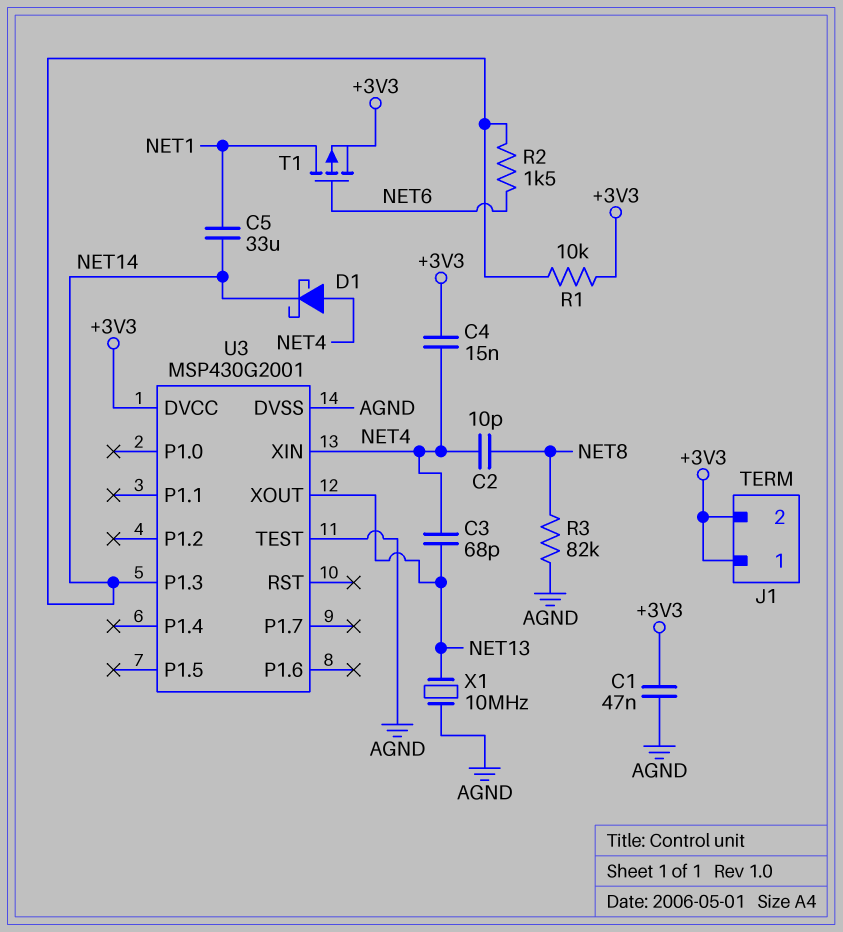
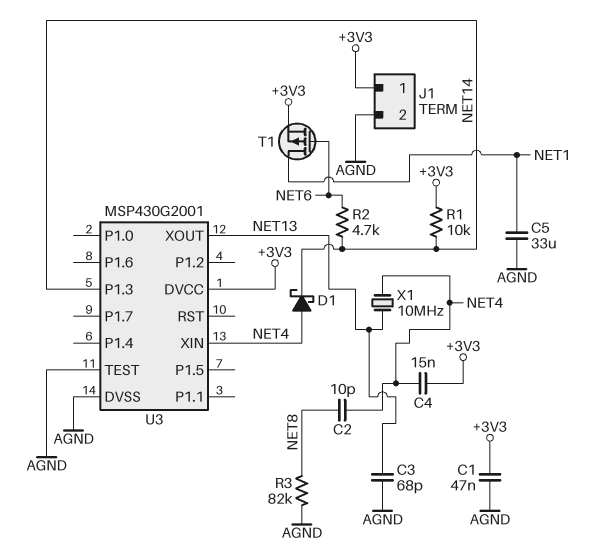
C3: 68pF (NET4, NET13) -> 68pF (AGND, NET13)
C5: 33uF (NET1, NET14) -> 33uF (AGND, NET1)
J1 pin 2: +3V3 -> AGND
R2: 1.5k (NET6, NET14) -> 4.7k (NET6, NET14)
X1: 10MHz (AGND, NET13) -> 10MHz (NET4, NET13)

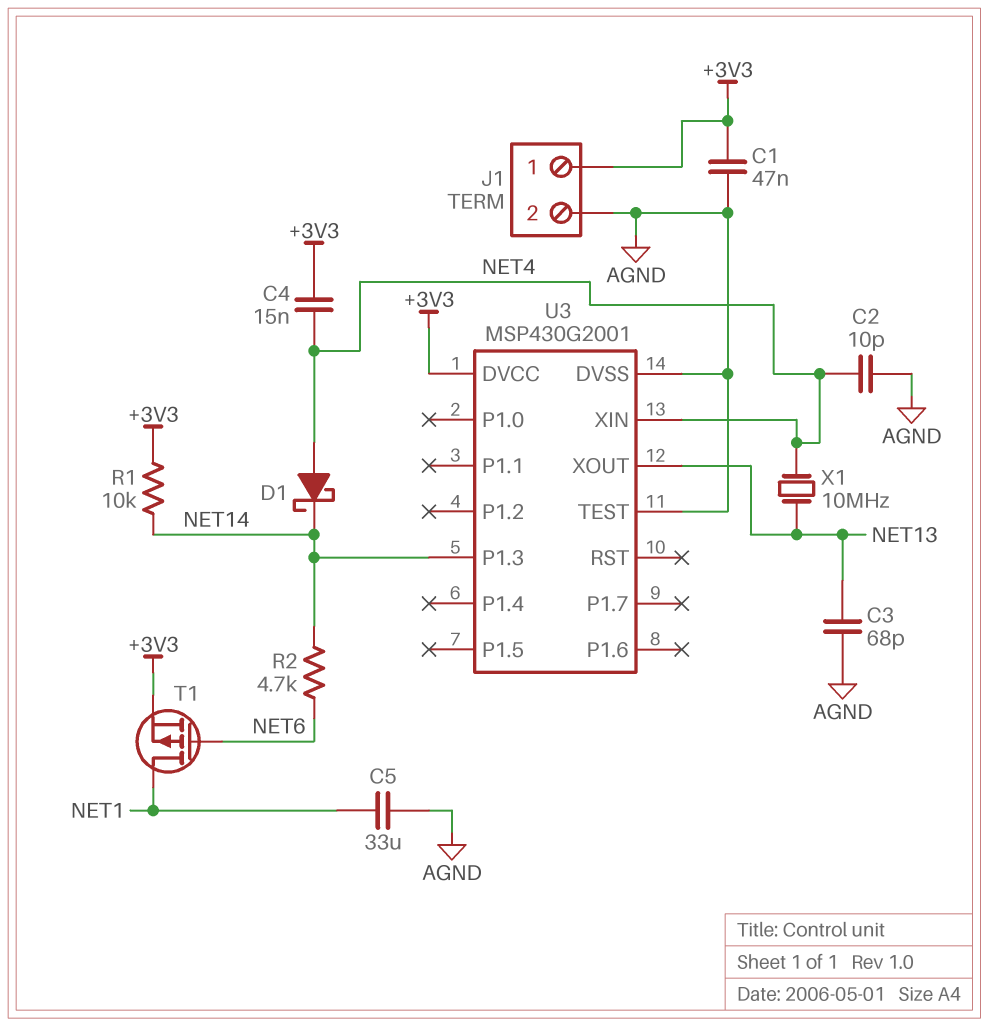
C2: 10pF (NET4, NET8) -> 10pF (AGND, NET4)
R3: 82k (AGND, NET8) -> none

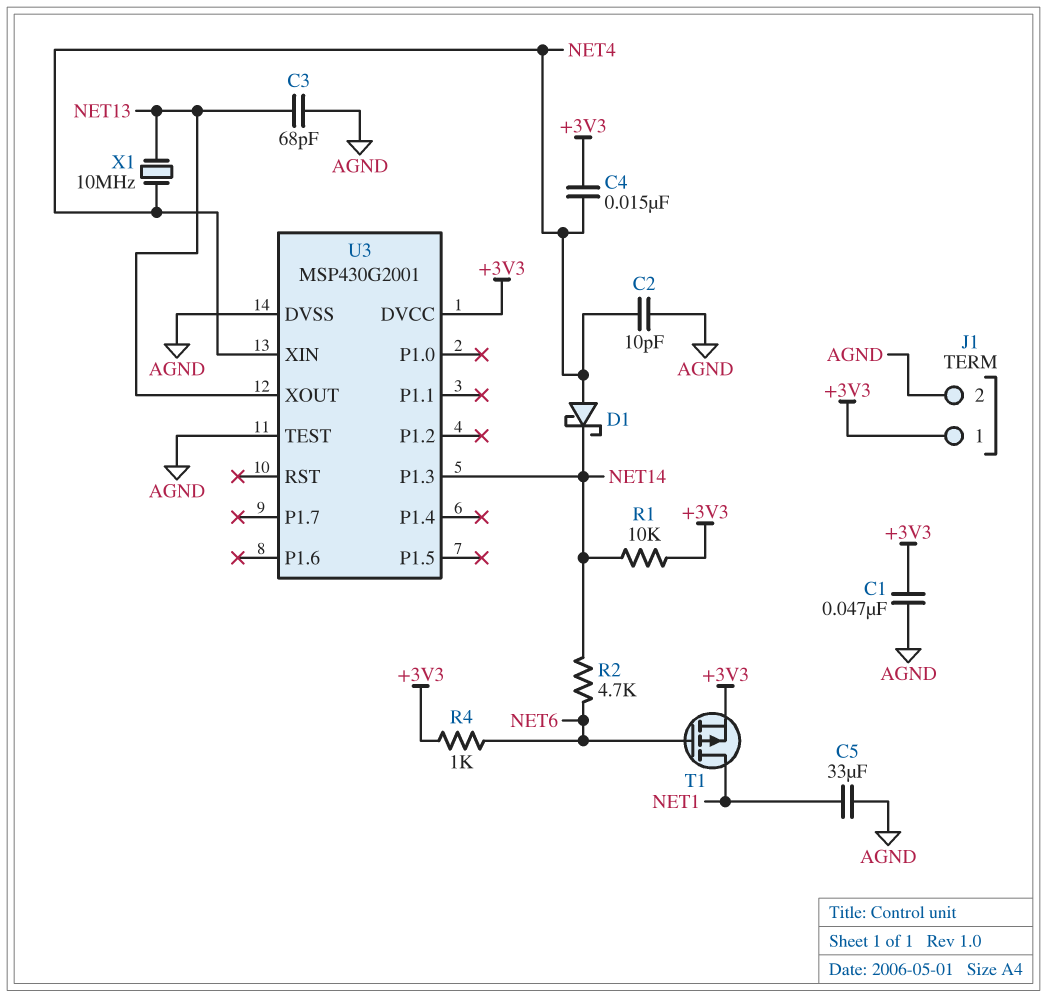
R4: none -> 1k (+3V3, NET6)

